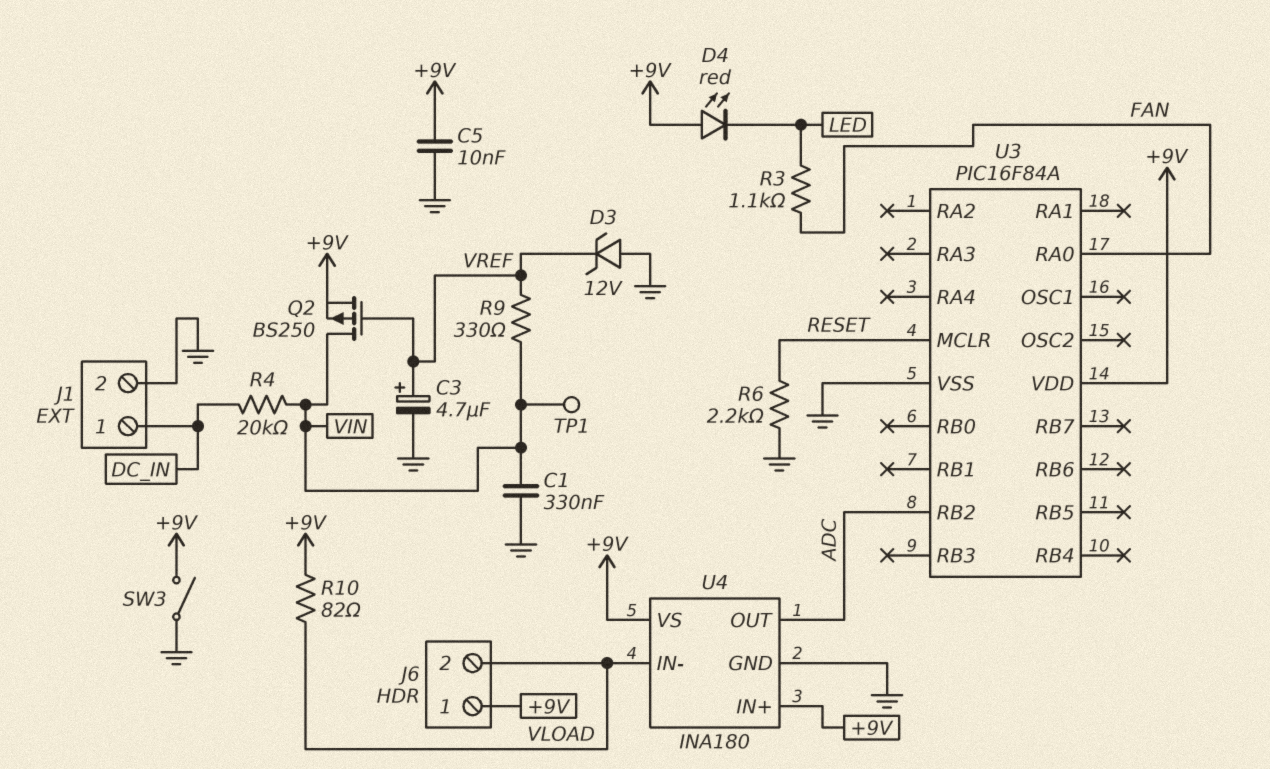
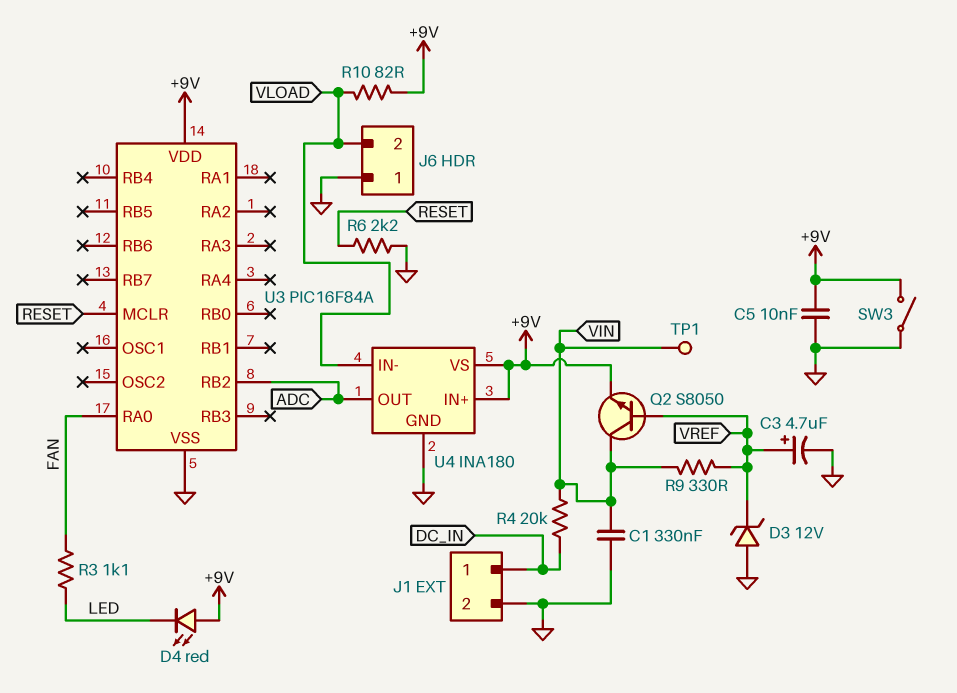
J6 pin 1: +9V -> GND
Q2: PMOS BS250 (G VREF, D VIN, S +9V) -> NPN S8050 (B VREF, C VIN, E +9V)

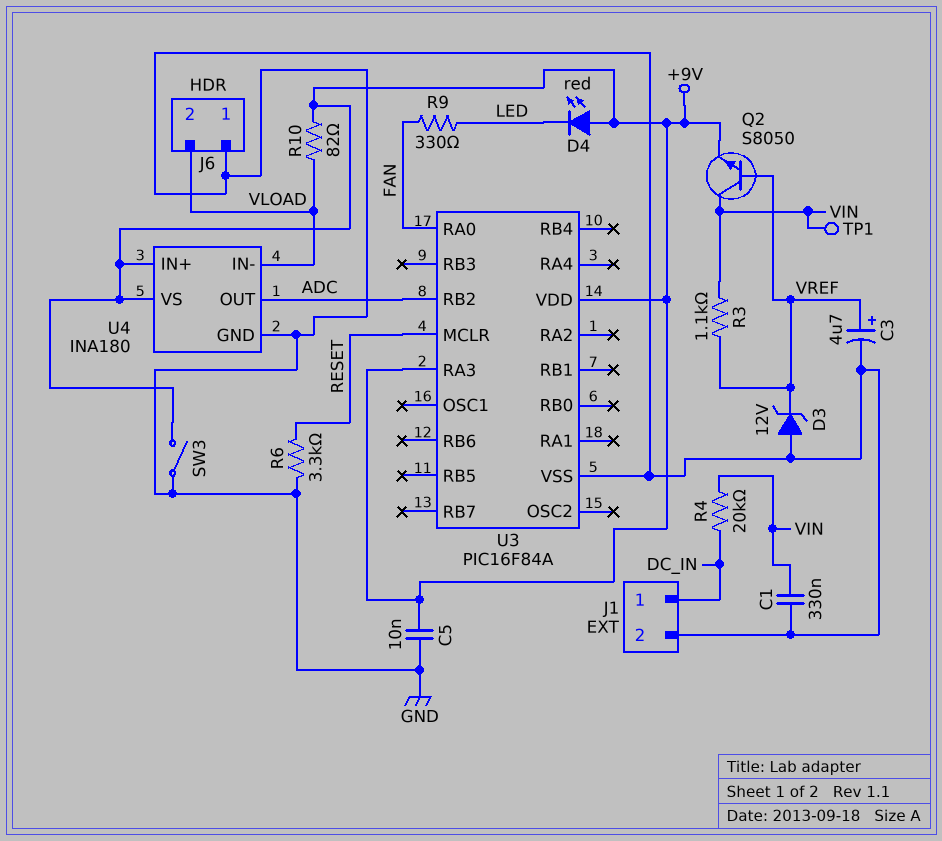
R3: 1.1k (FAN, LED) -> 1.1k (VIN, VREF)
R6: 2.2k (GND, RESET) -> 3.3k (GND, RESET)
R9: 330 (VIN, VREF) -> 330 (FAN, LED)
U3 pin RA3: none -> +9V

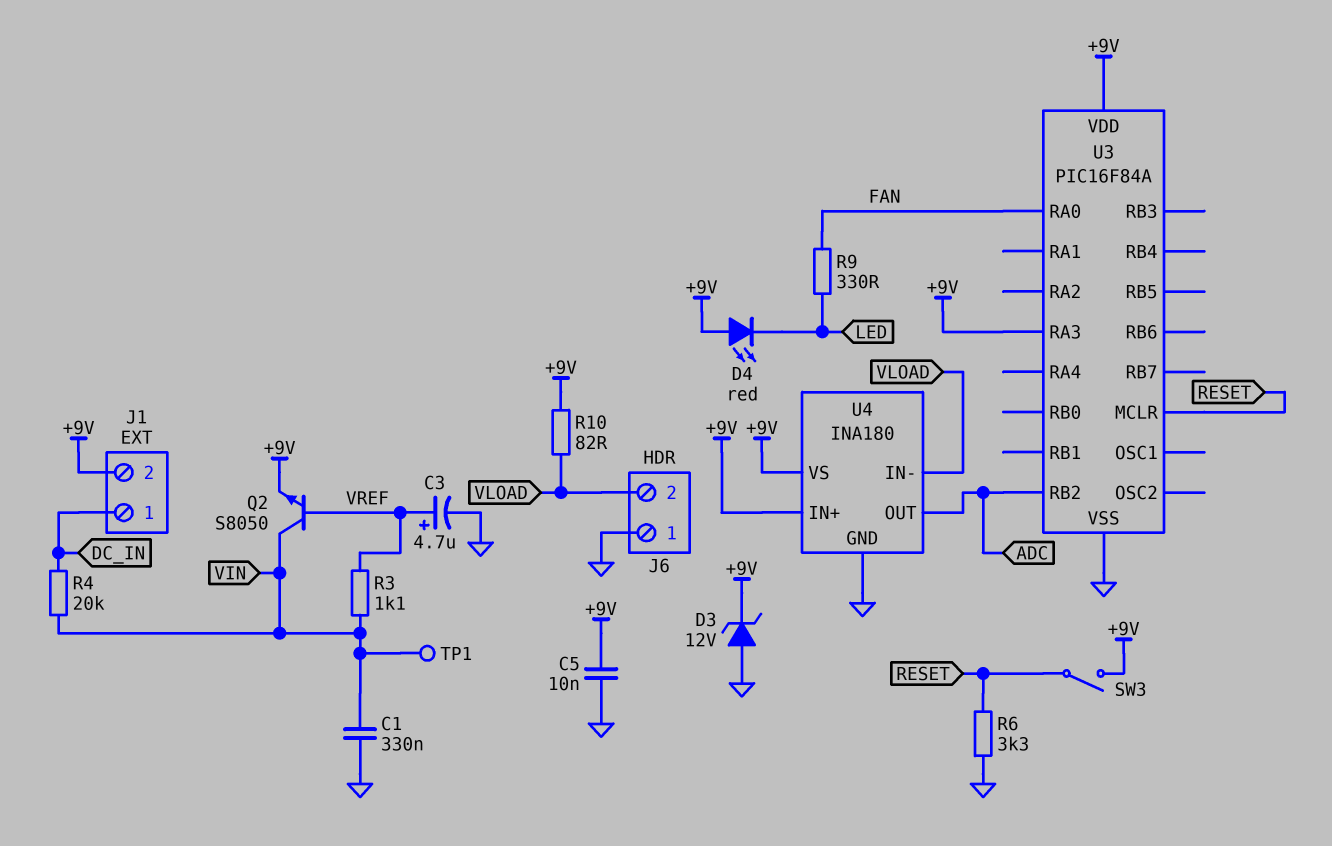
D3: zener 12V (A GND, K VREF) -> zener 12V (A GND, K +9V)
J1 pin 2: GND -> +9V
SW3: switch (+9V, GND) -> switch (+9V, RESET)

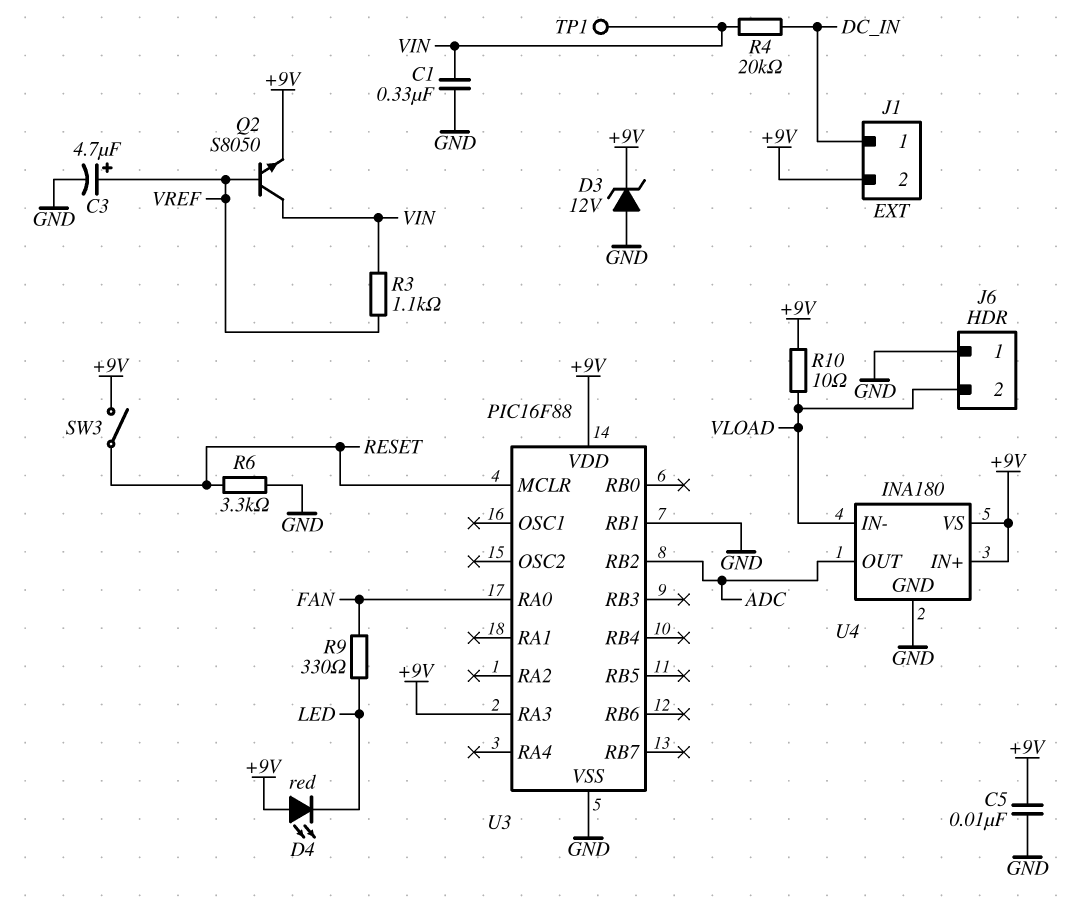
R10: 82 (+9V, VLOAD) -> 10 (+9V, VLOAD)
U3: PIC16F84A -> PIC16F88
U3 pin RB1: none -> GND

